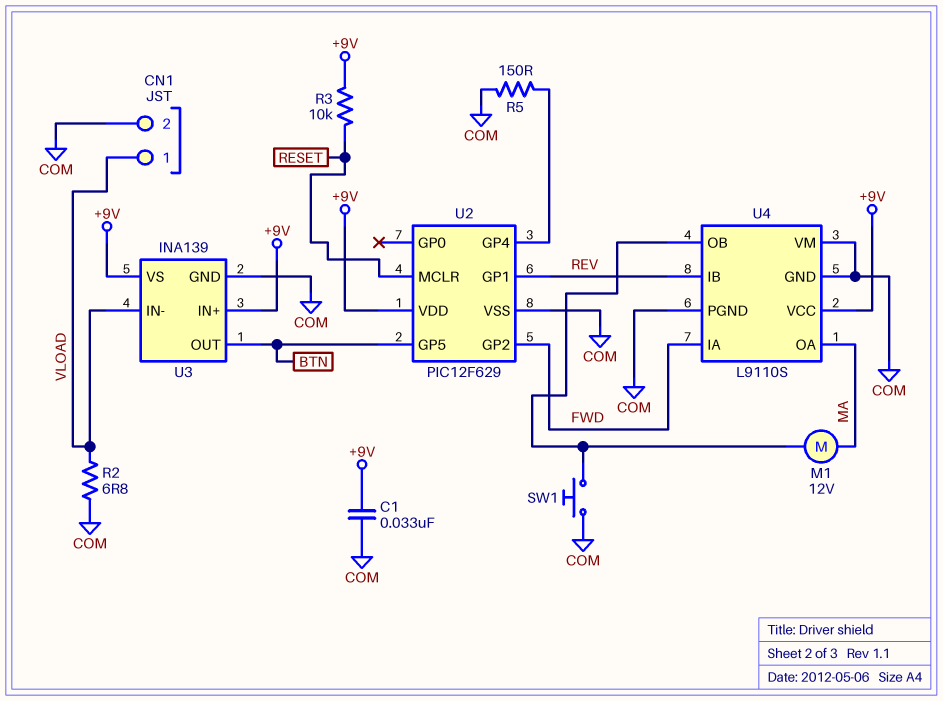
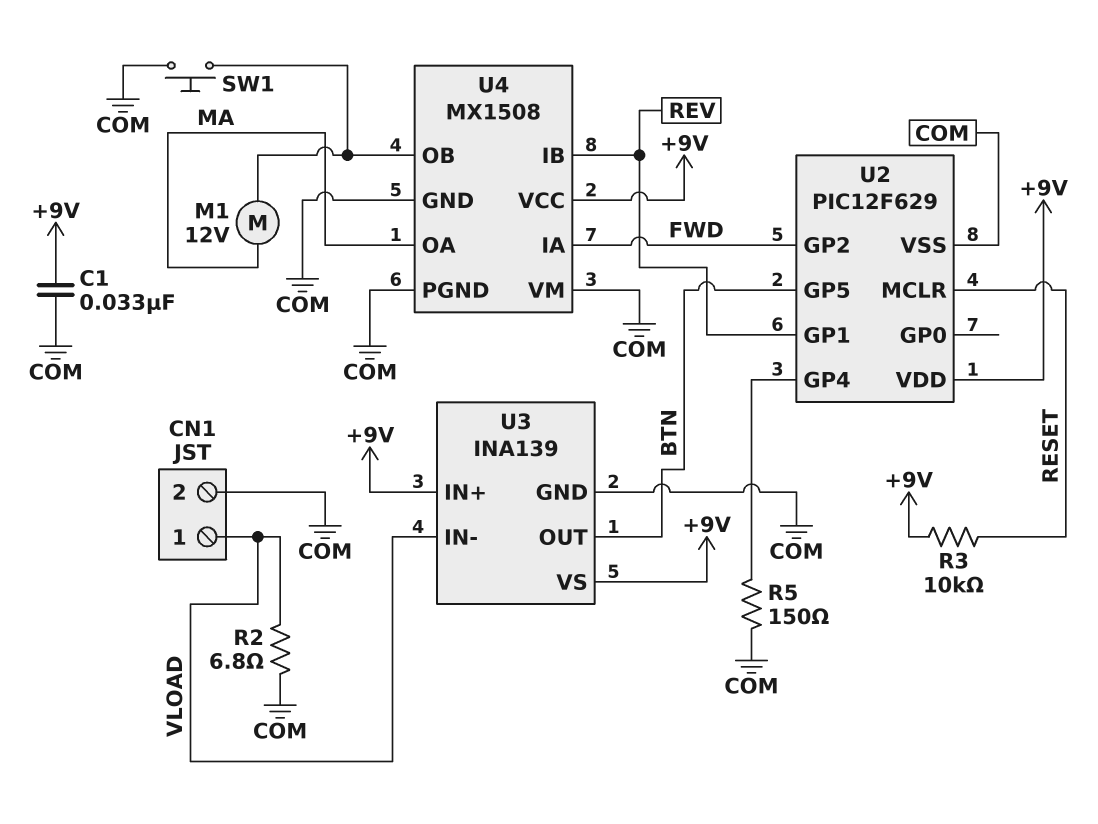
U4: L9110S -> MX1508

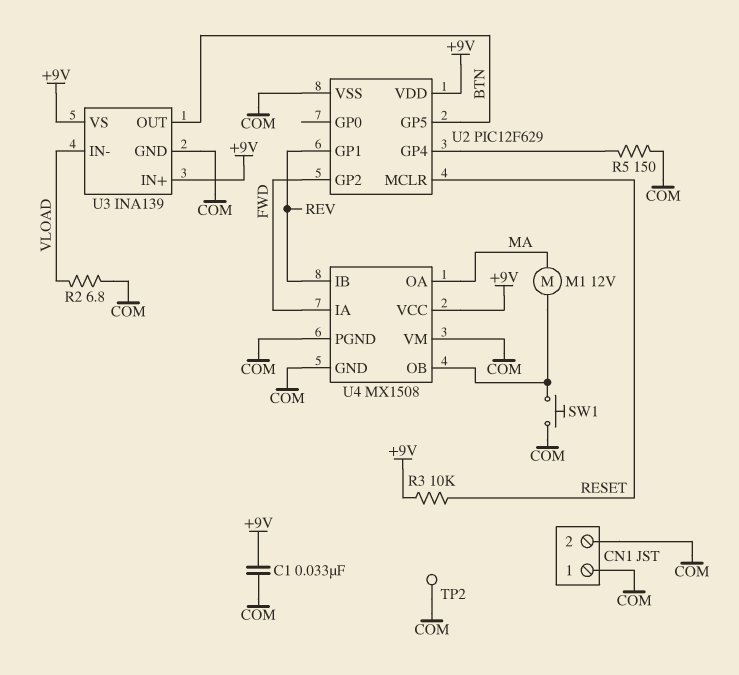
CN1 pin 1: VLOAD -> COM
TP2: none -> test point (COM)

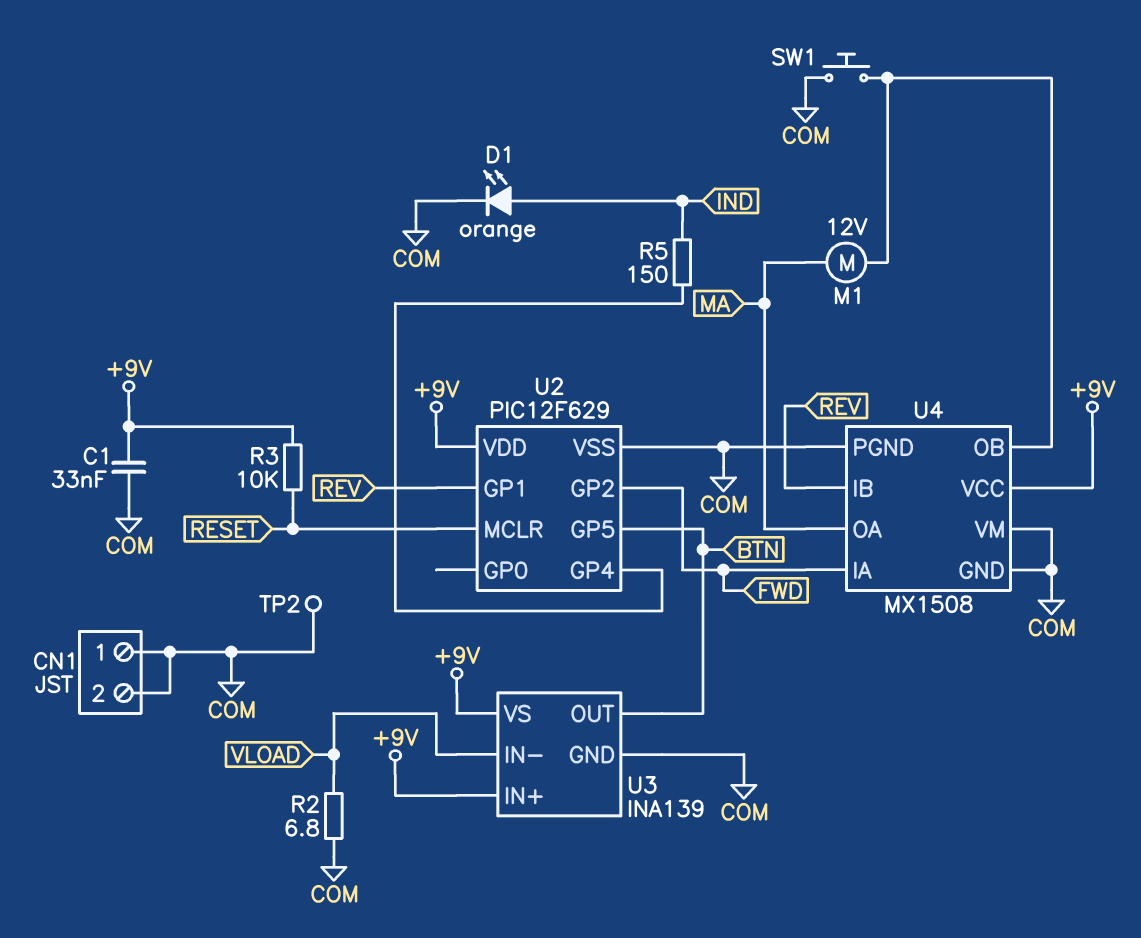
D1: none -> LED orange (A IND, K COM)
R5: 150 (COM, U2/GP4) -> 150 (IND, U2/GP4)

